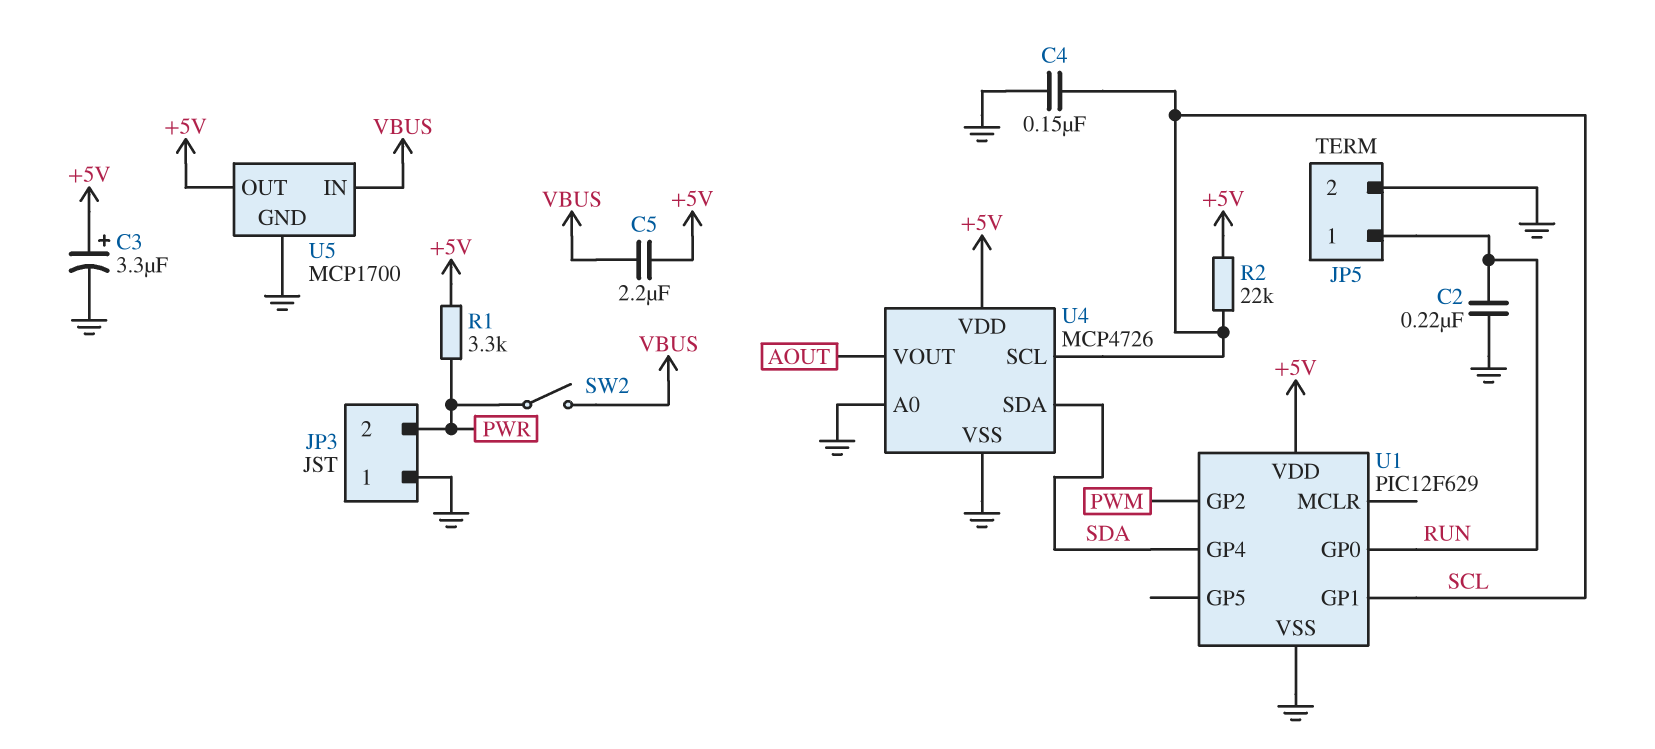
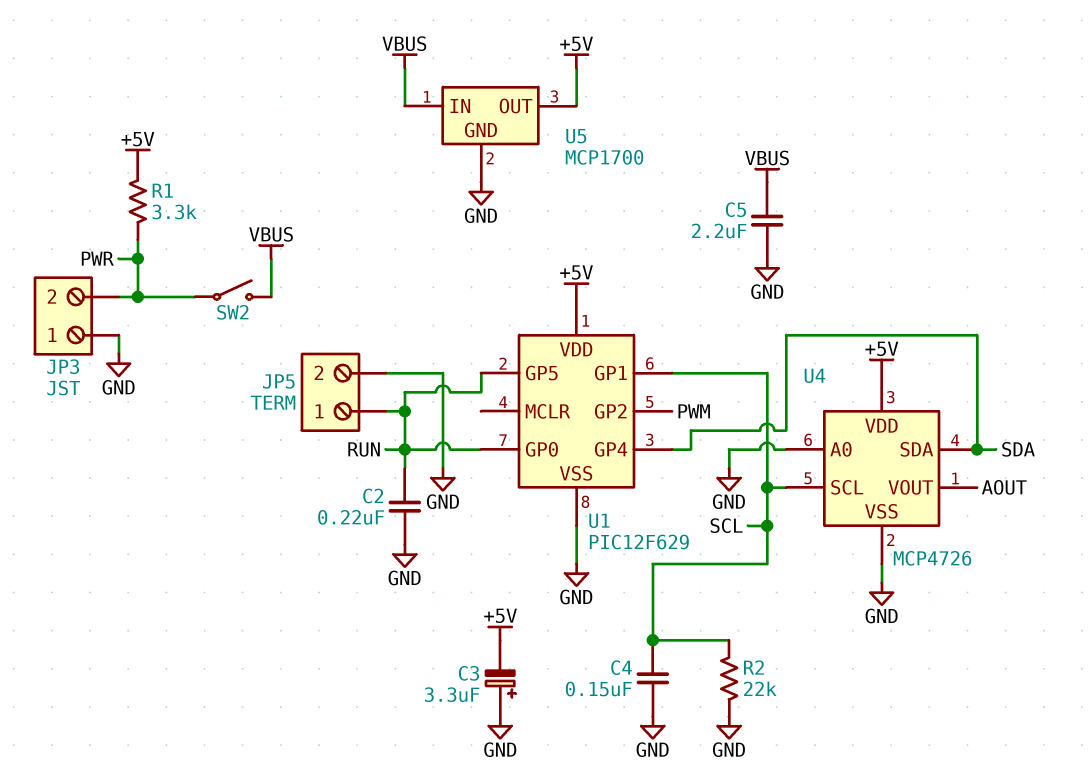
C3: 3.3uF (plus +5V, minus GND) -> 3.3uF (plus GND, minus +5V)
C5: 2.2uF (+5V, VBUS) -> 2.2uF (GND, VBUS)
R2: 22k (+5V, SCL) -> 22k (GND, SCL)
U1 pin GP5: none -> RUN

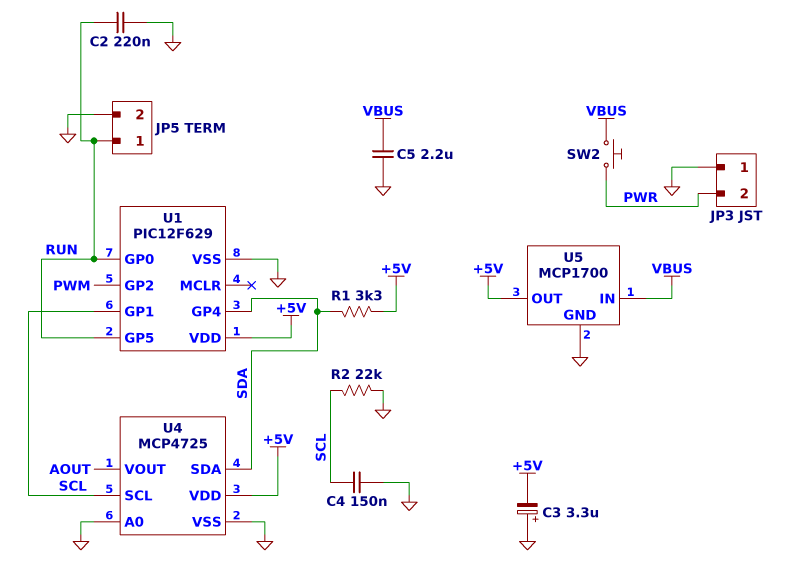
R1: 3.3k (+5V, PWR) -> 3.3k (+5V, SDA)
SW2: switch (PWR, VBUS) -> button (PWR, VBUS)
U4: MCP4726 -> MCP4725

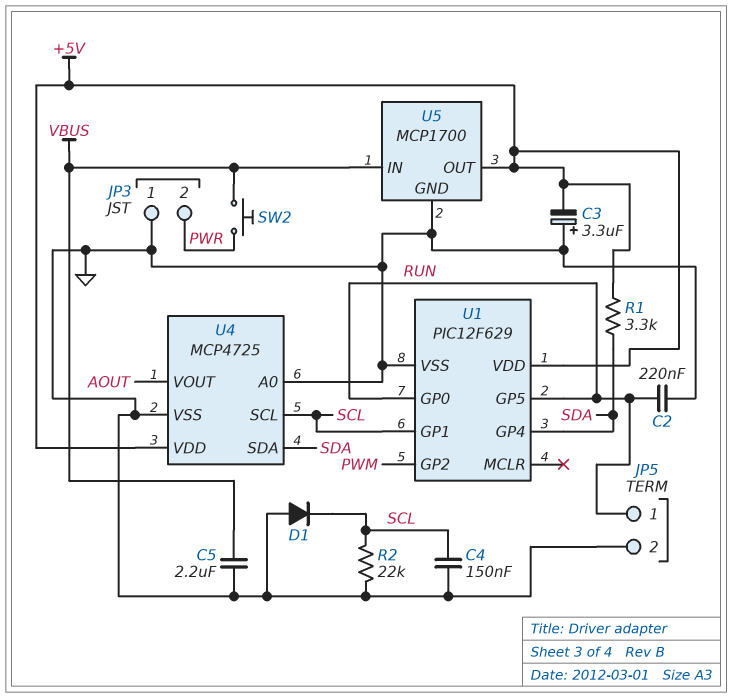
D1: none -> diode (A GND, K SCL)

